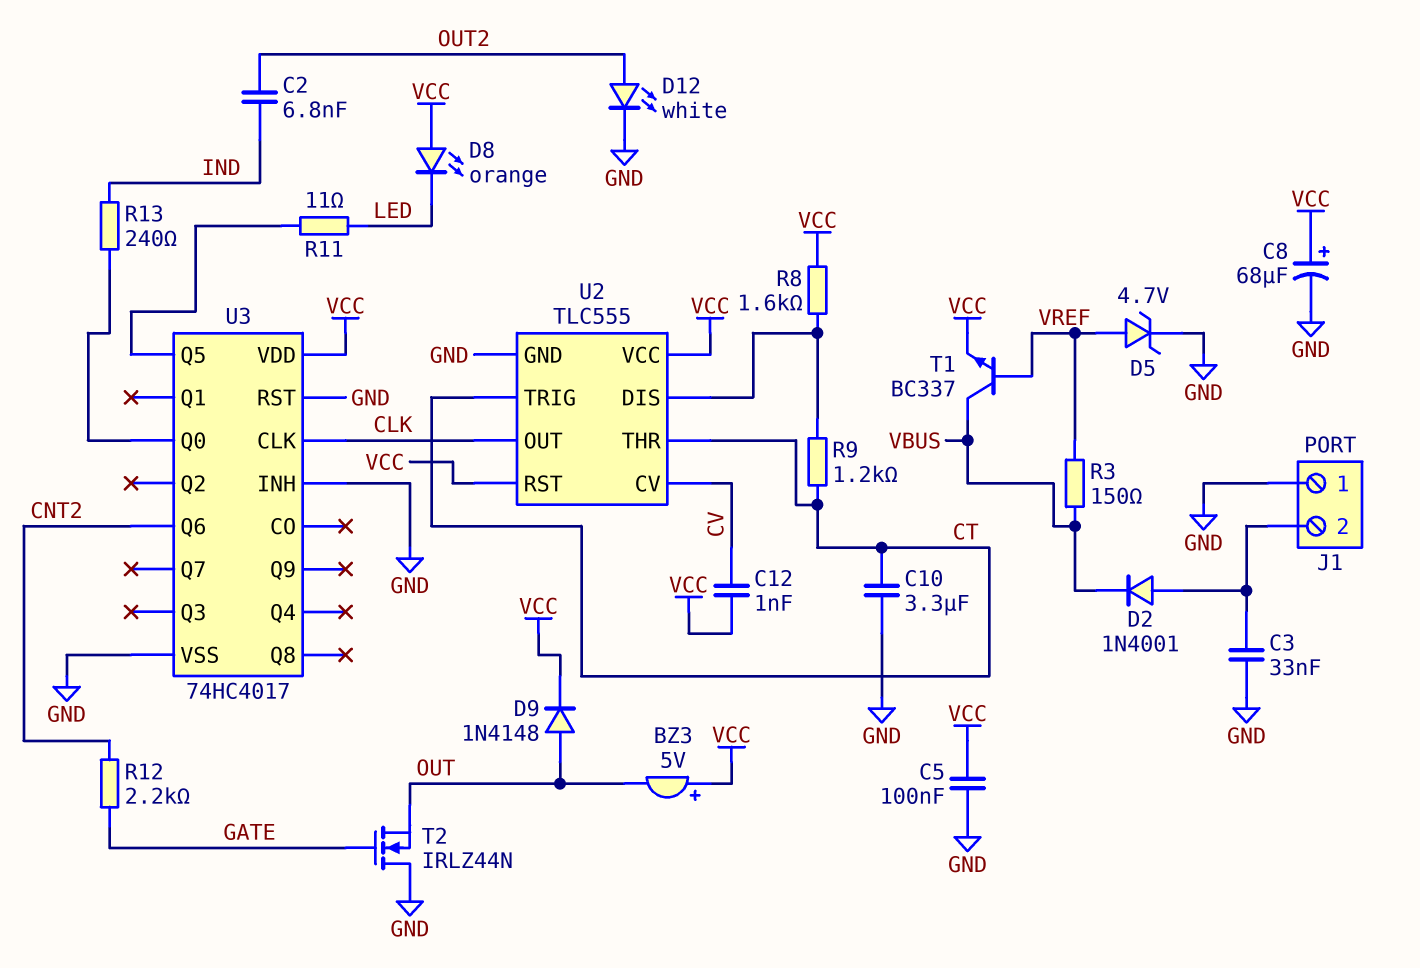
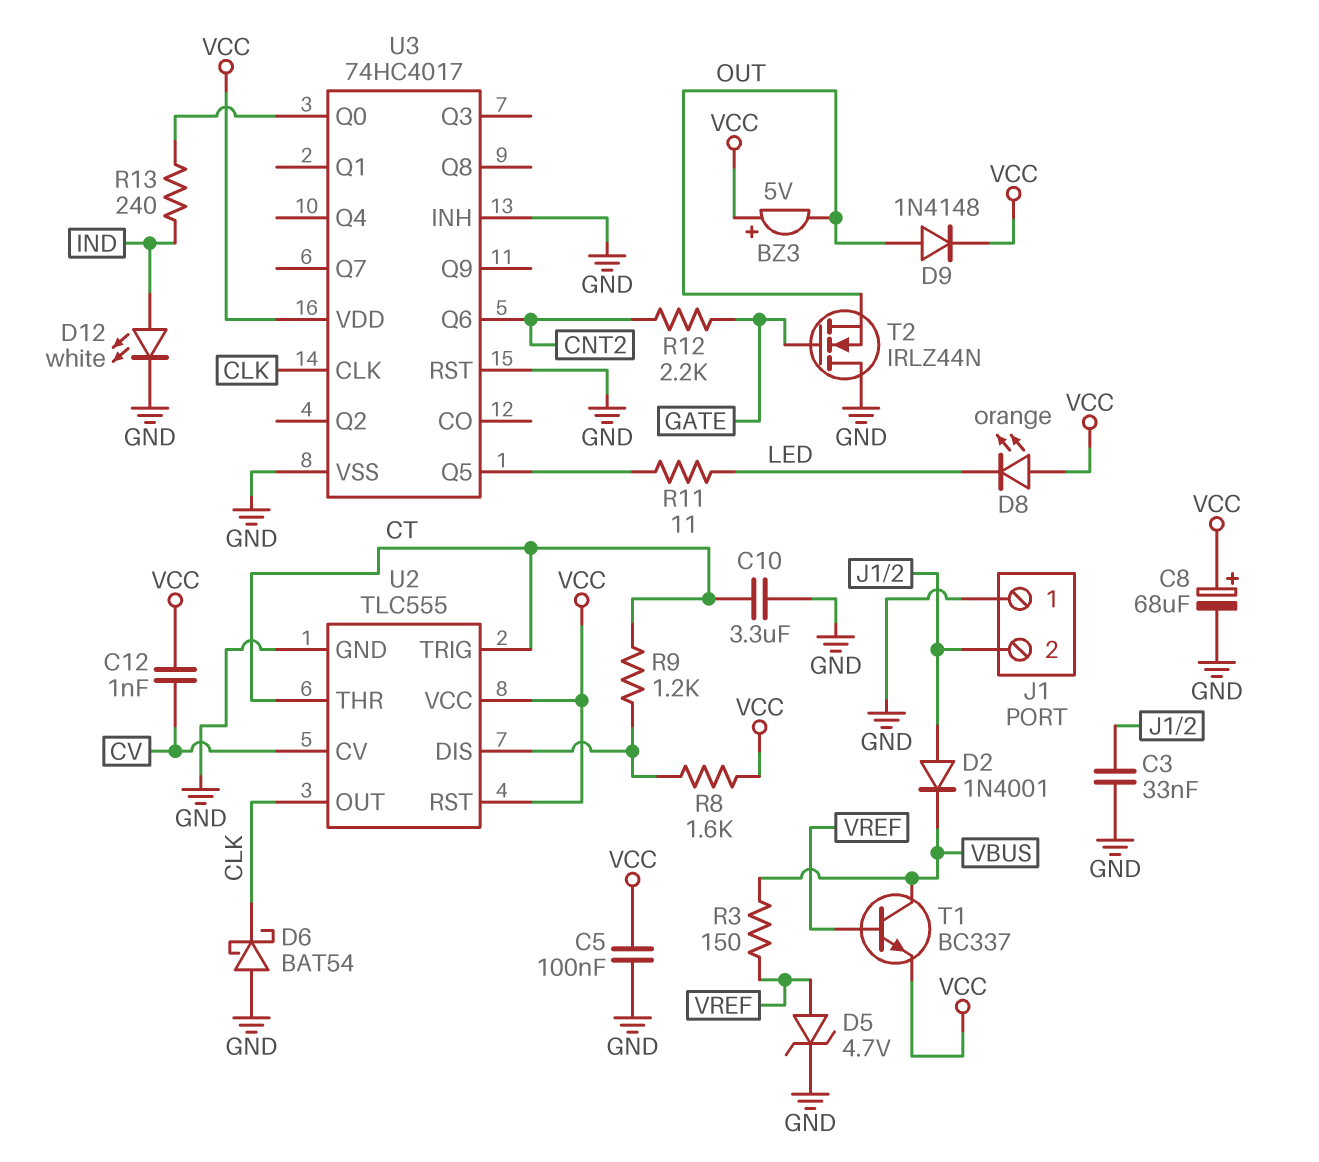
C2: 6.8nF (IND, OUT2) -> none
D6: none -> schottky BAT54 (A GND, K CLK)
D12: LED white (A OUT2, K GND) -> LED white (A IND, K GND)

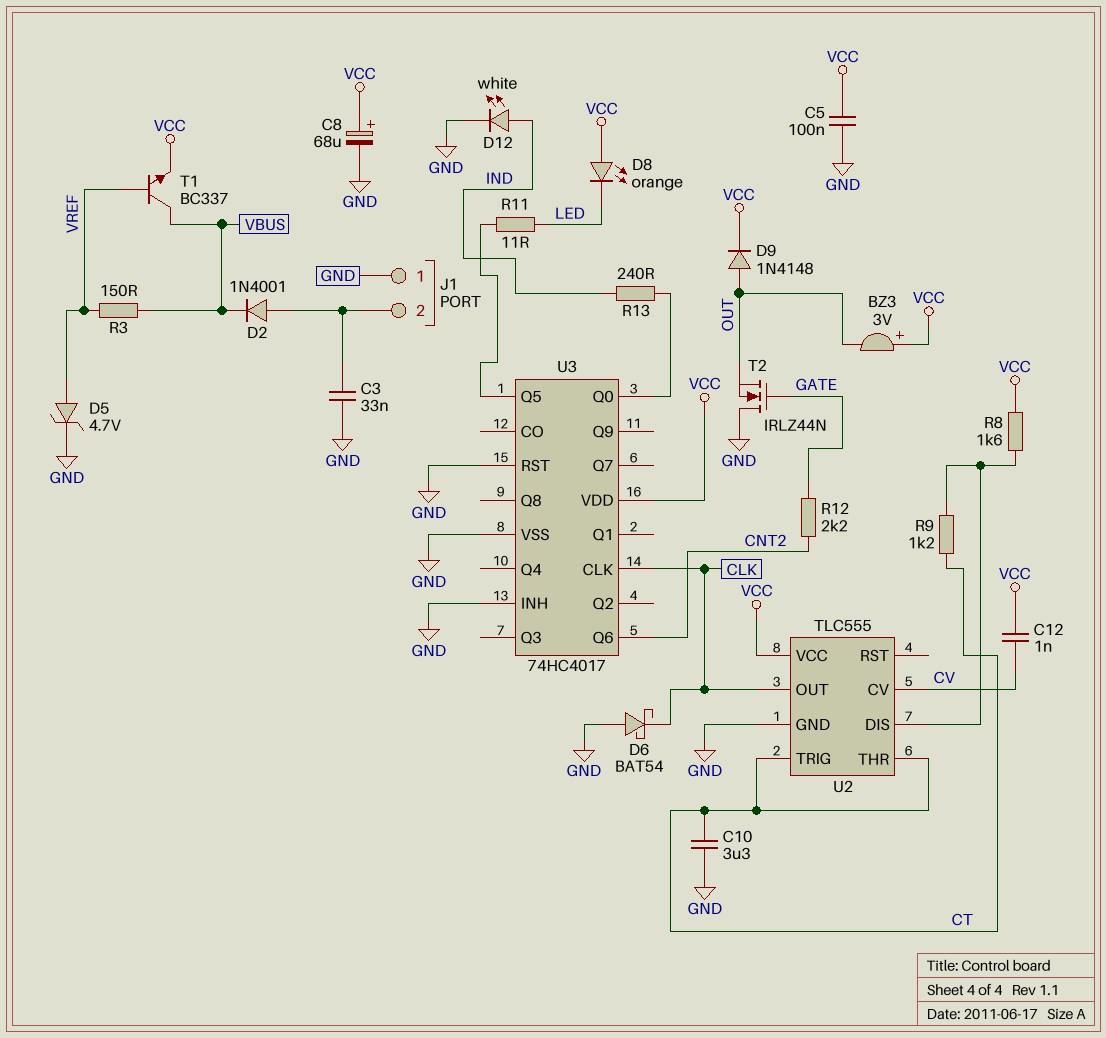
BZ3: buzzer 5V (plus VCC, minus OUT) -> buzzer 3V (plus VCC, minus OUT)
U2 pin RST: VCC -> none

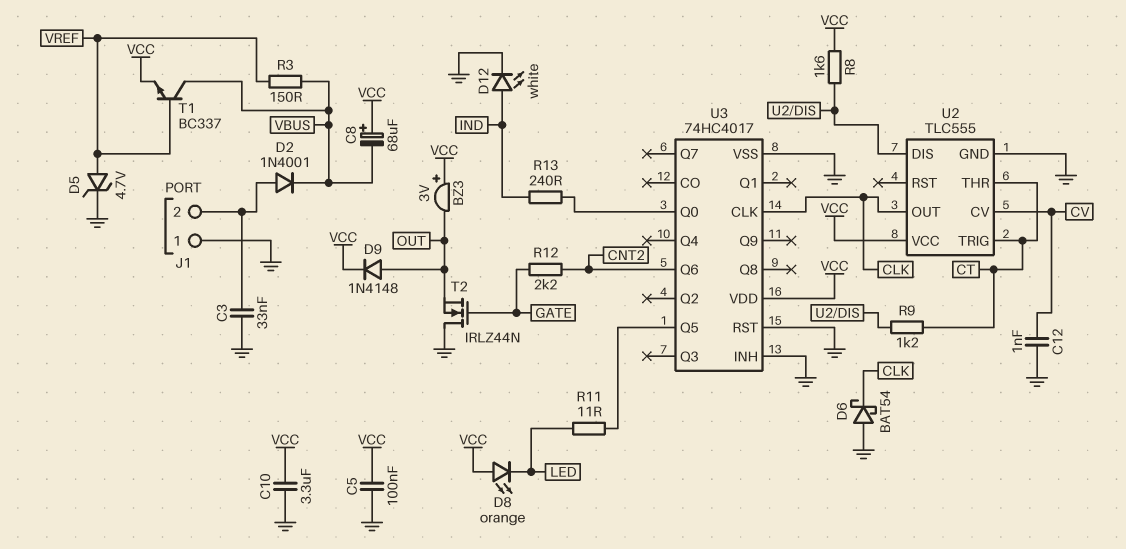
C8: 68uF (plus VCC, minus GND) -> 68uF (plus VCC, minus VBUS)
C10: 3.3uF (CT, GND) -> 3.3uF (GND, VCC)
C12: 1nF (CV, VCC) -> 1nF (CV, GND)

